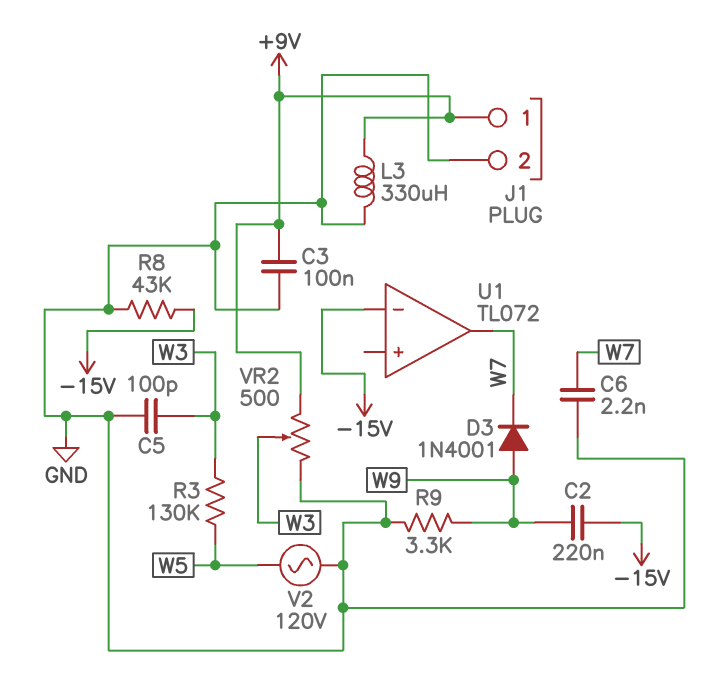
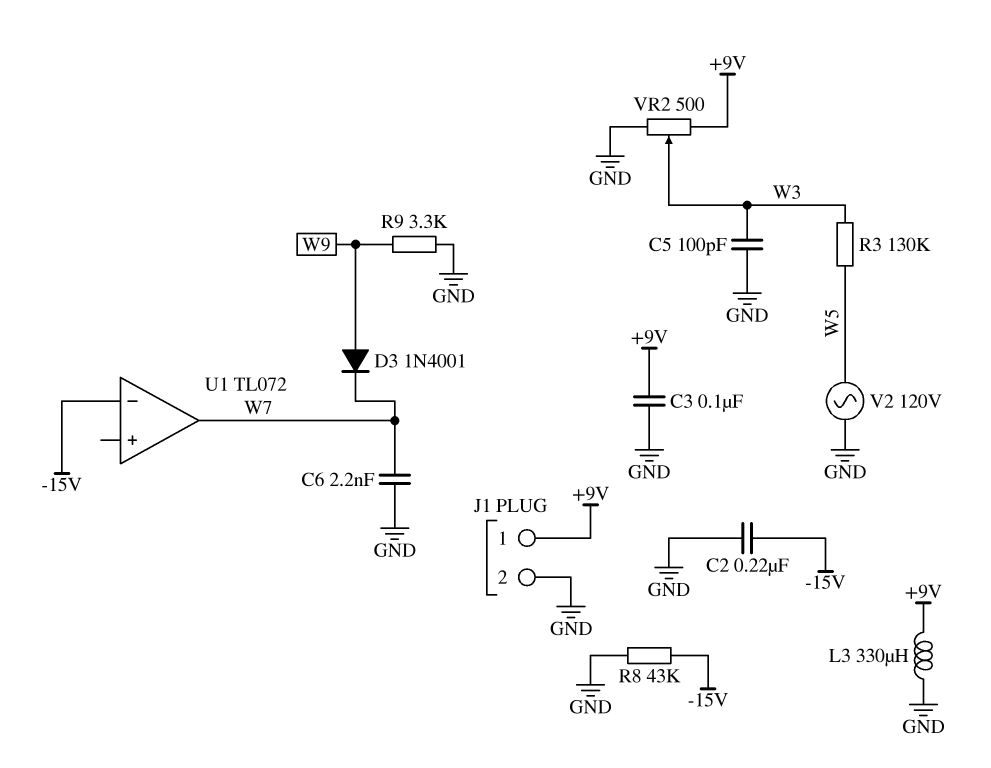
C2: 220nF (-15V, W9) -> 220nF (-15V, GND)

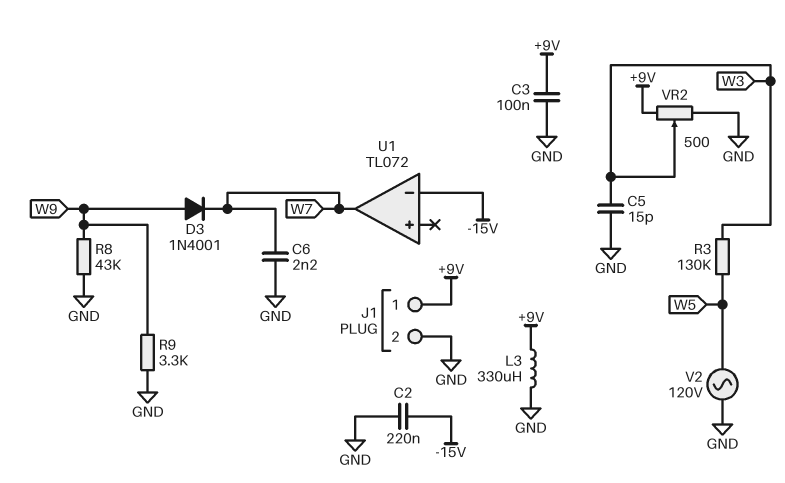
C5: 100pF (GND, W3) -> 15pF (GND, W3)
R8: 43k (-15V, GND) -> 43k (GND, W9)

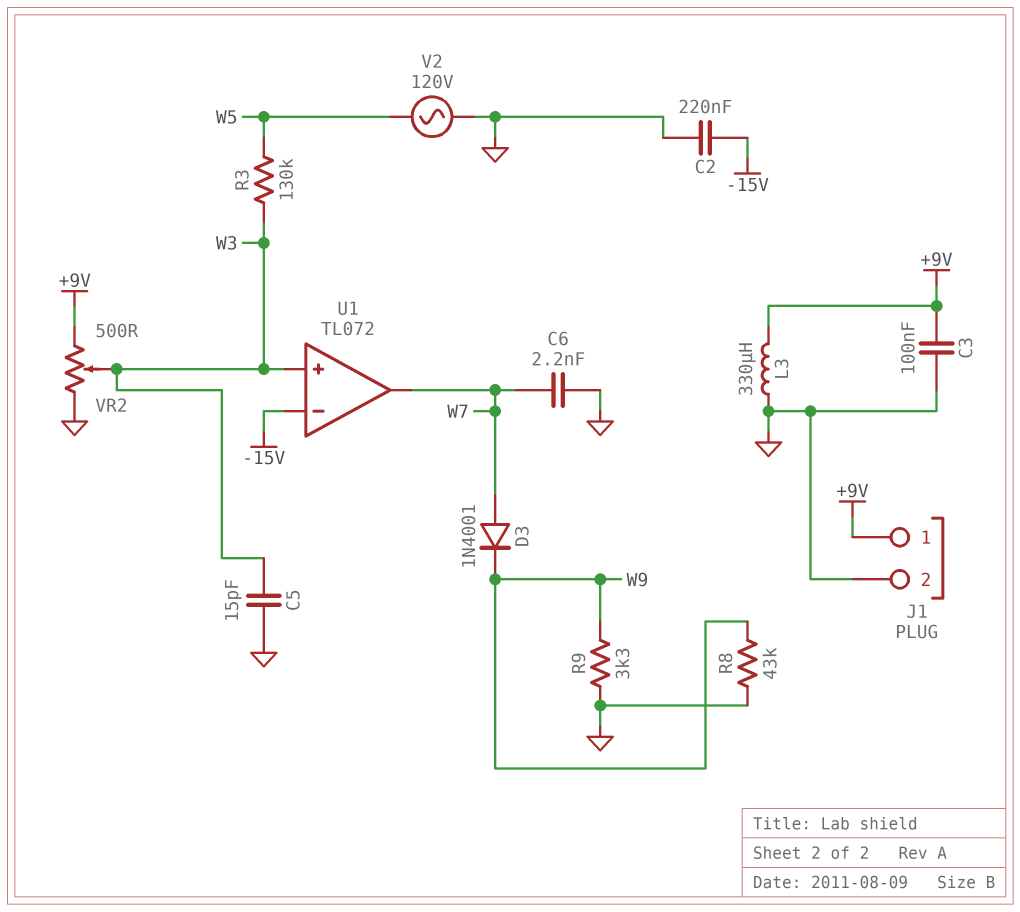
D3: diode 1N4001 (A W9, K W7) -> diode 1N4001 (A W7, K W9)
U1 pin in+: none -> W3

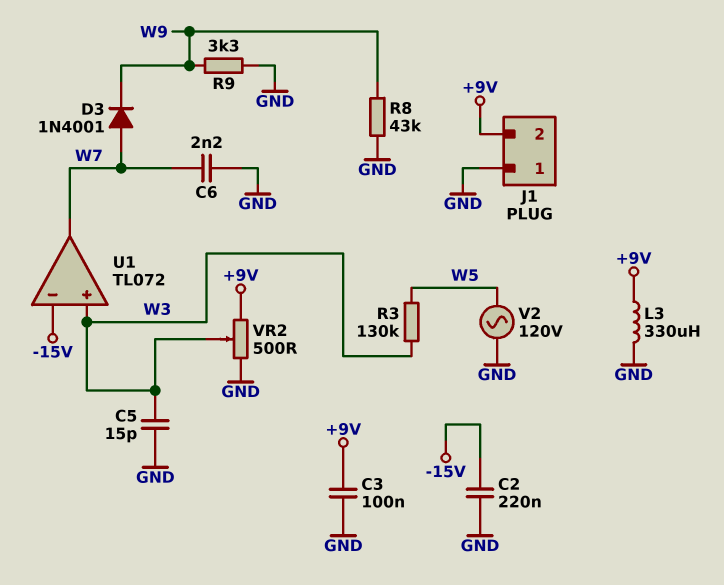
J1 pin 1: +9V -> GND
J1 pin 2: GND -> +9V

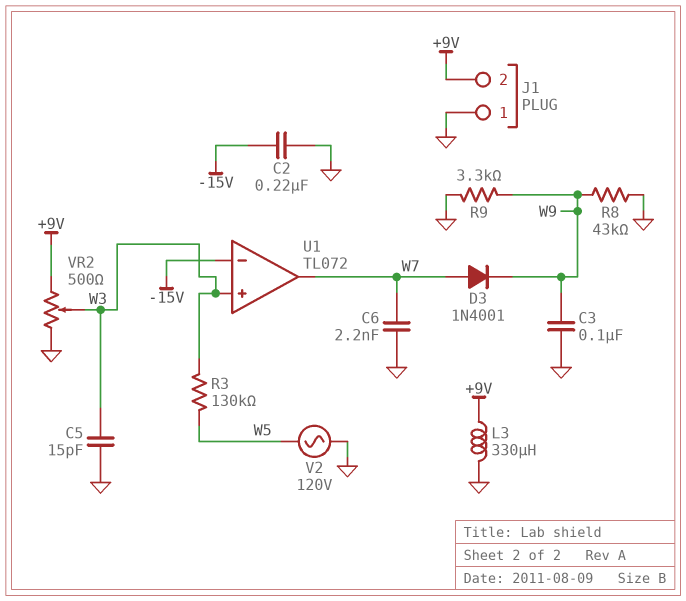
C3: 100nF (+9V, GND) -> 100nF (GND, W9)

